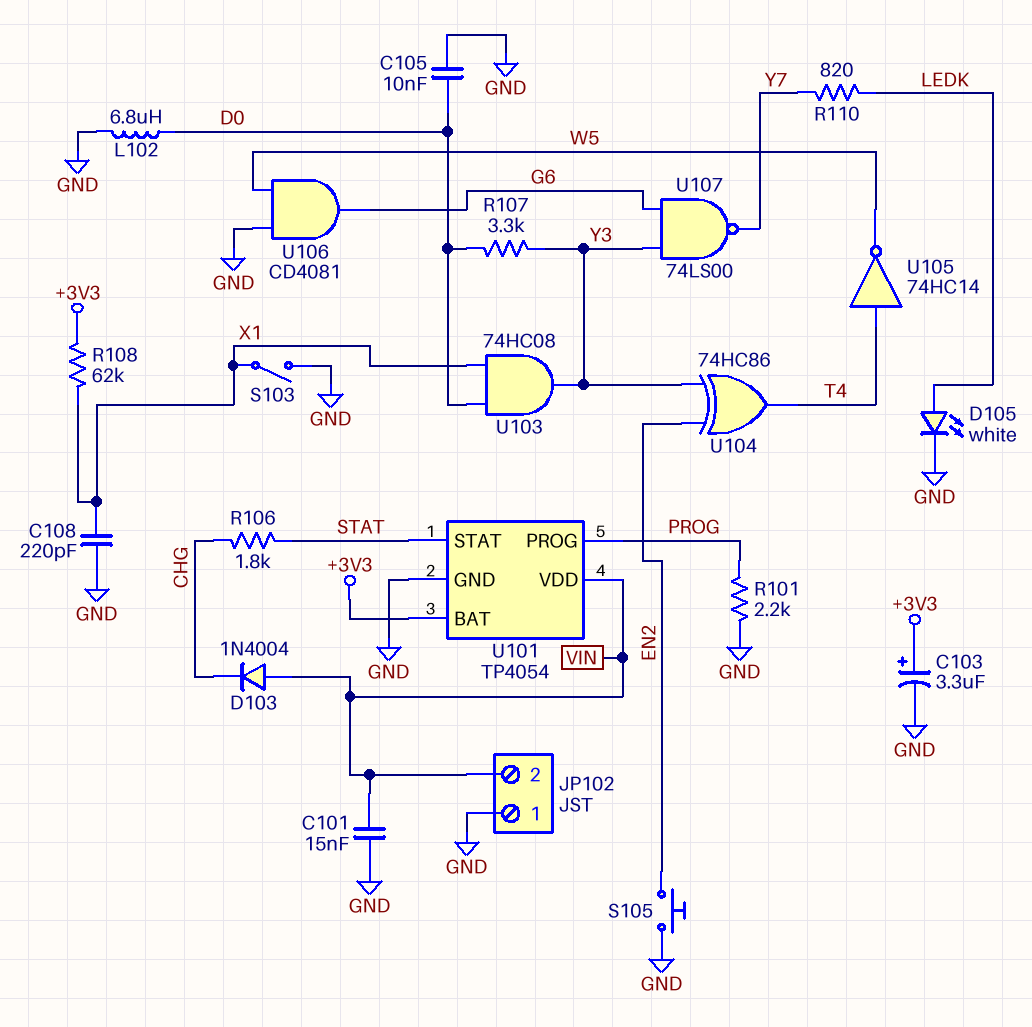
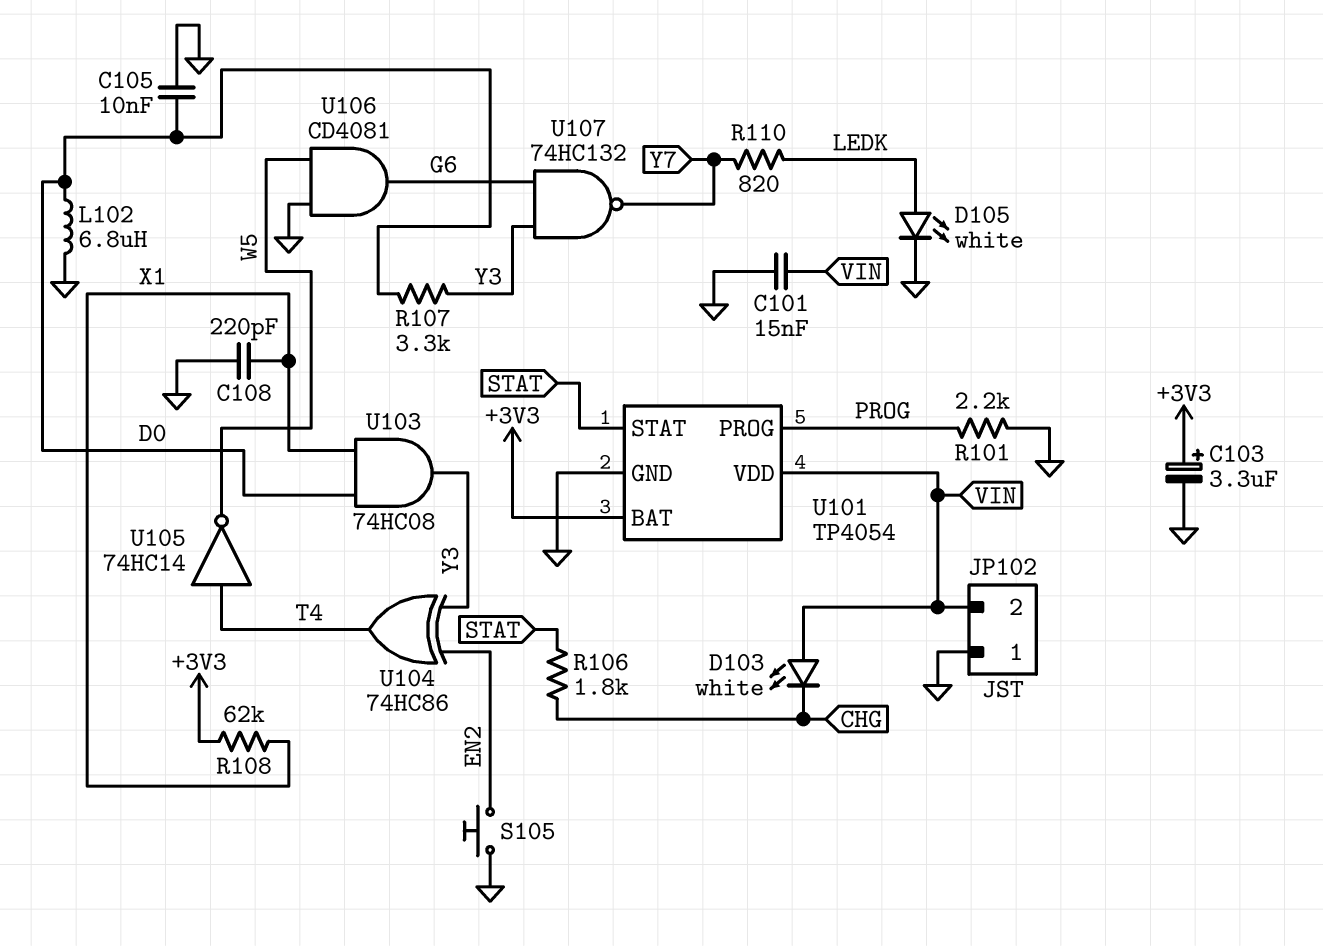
D103: diode 1N4004 (A VIN, K CHG) -> LED white (A VIN, K CHG)
S103: switch (GND, X1) -> none
U107: NAND 74LS00 (in G6, in Y3, out Y7) -> NAND 74HC132 (in G6, in Y3, out Y7)

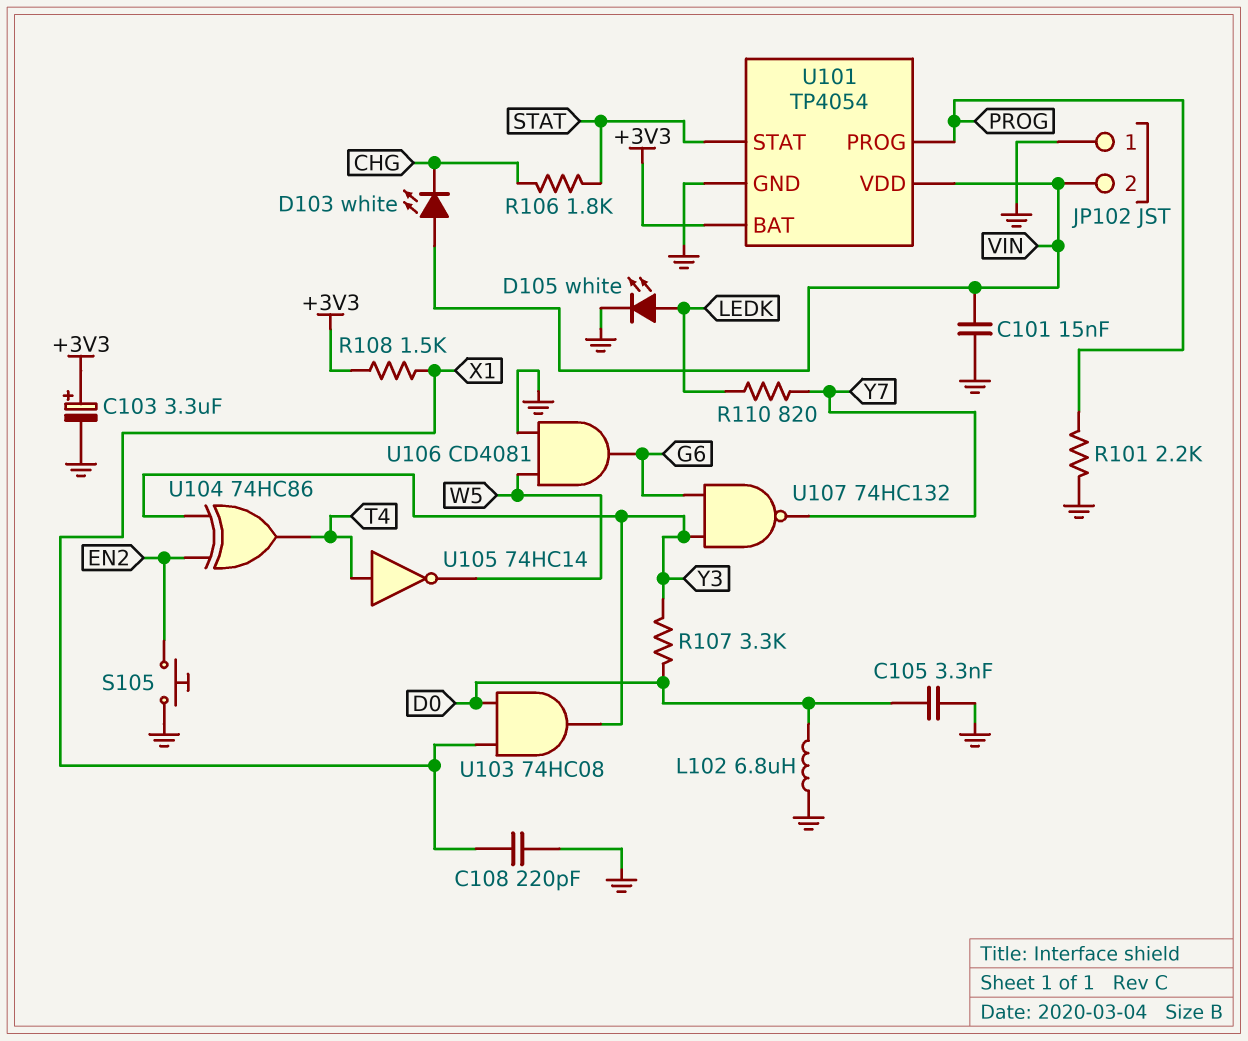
C105: 10nF (D0, GND) -> 3.3nF (D0, GND)
R108: 62k (+3V3, X1) -> 1.5k (+3V3, X1)

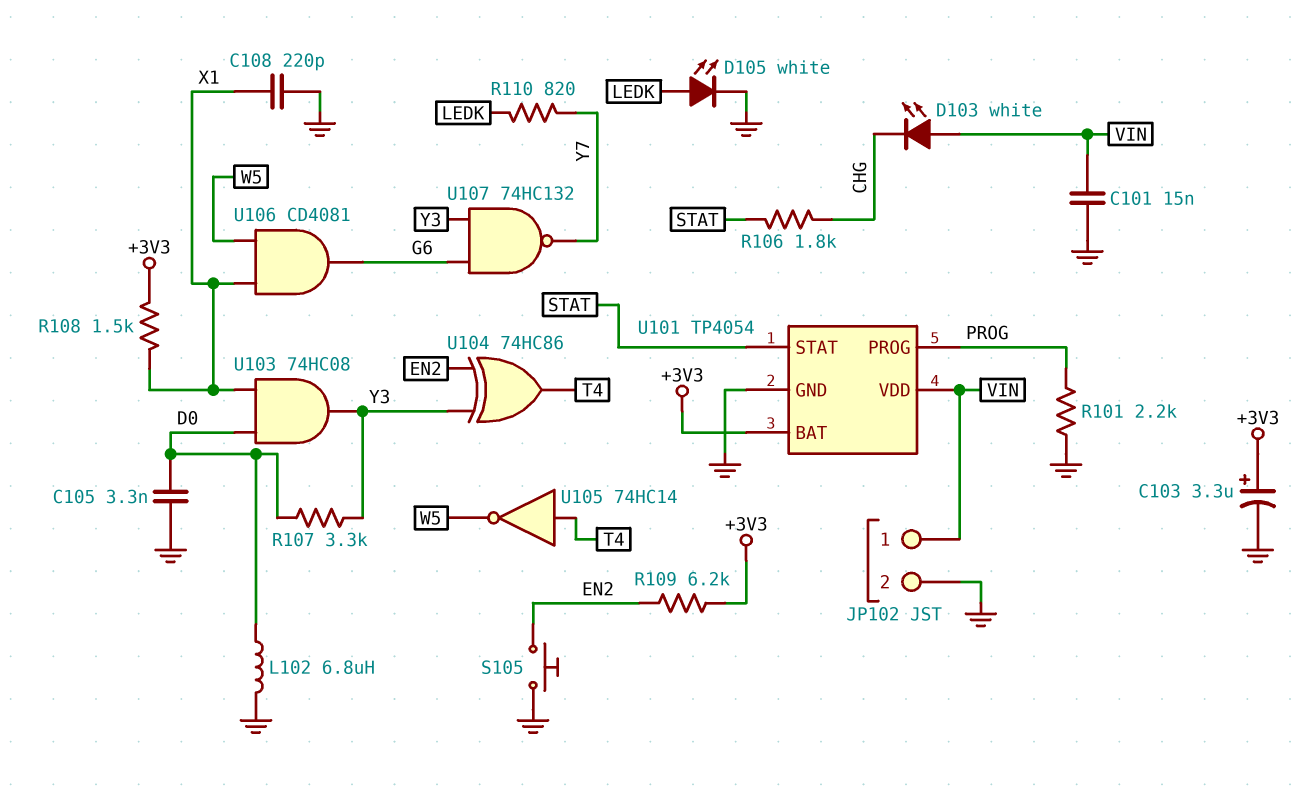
JP102 pin 1: GND -> VIN
JP102 pin 2: VIN -> GND
R109: none -> 6.2k (+3V3, EN2)
U106: AND CD4081 (in GND, in W5, out G6) -> AND CD4081 (in W5, in X1, out G6)

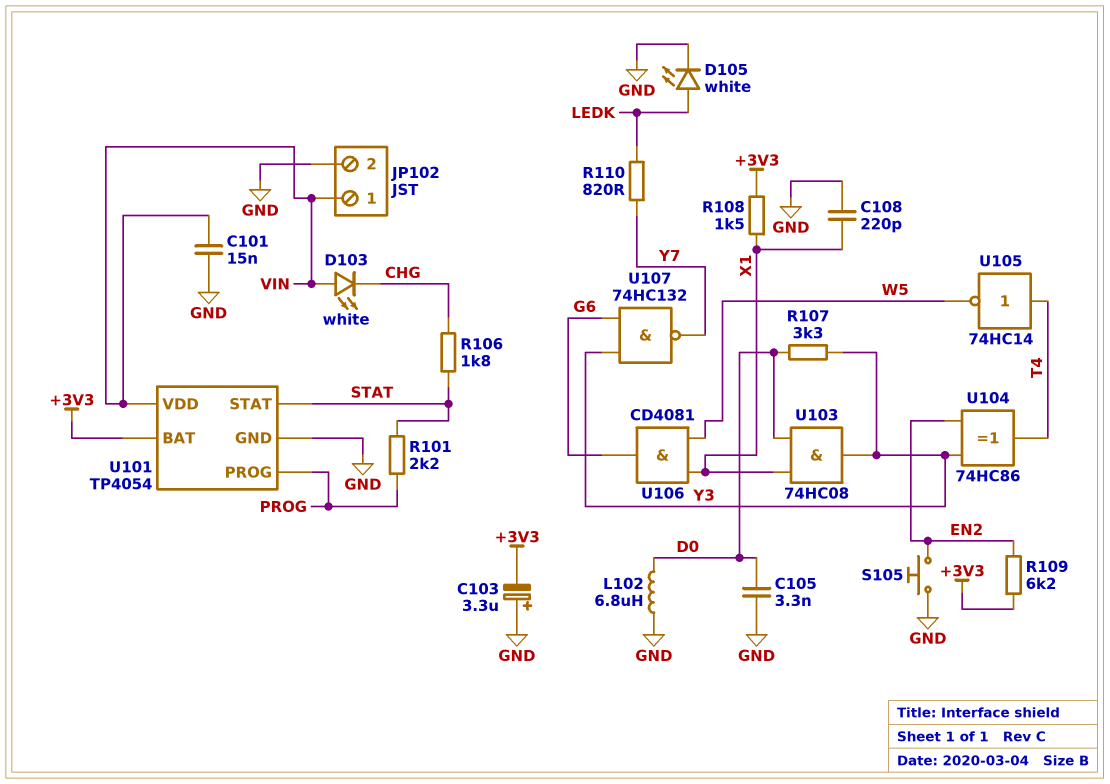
C103: 3.3uF (plus +3V3, minus GND) -> 3.3uF (plus GND, minus +3V3)
R101: 2.2k (GND, PROG) -> 2.2k (PROG, STAT)

